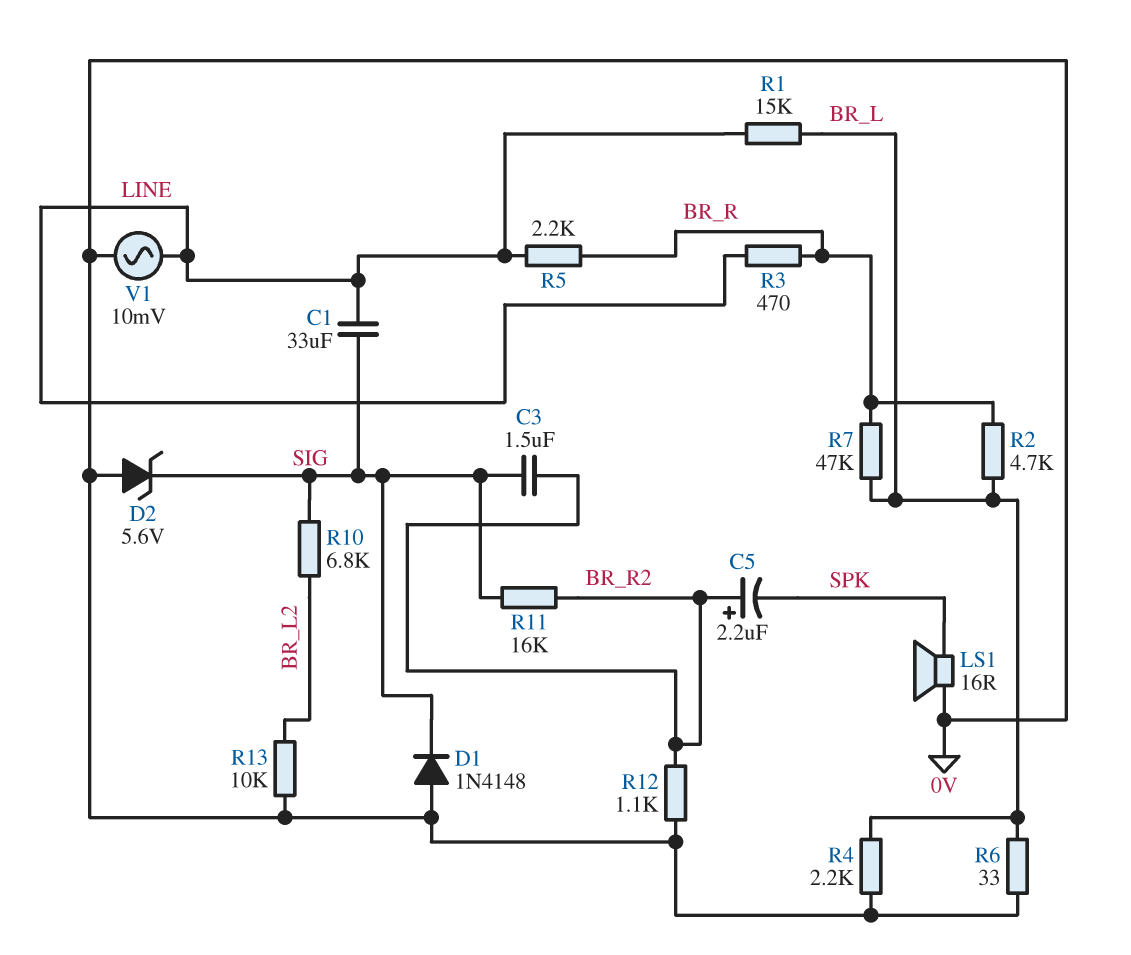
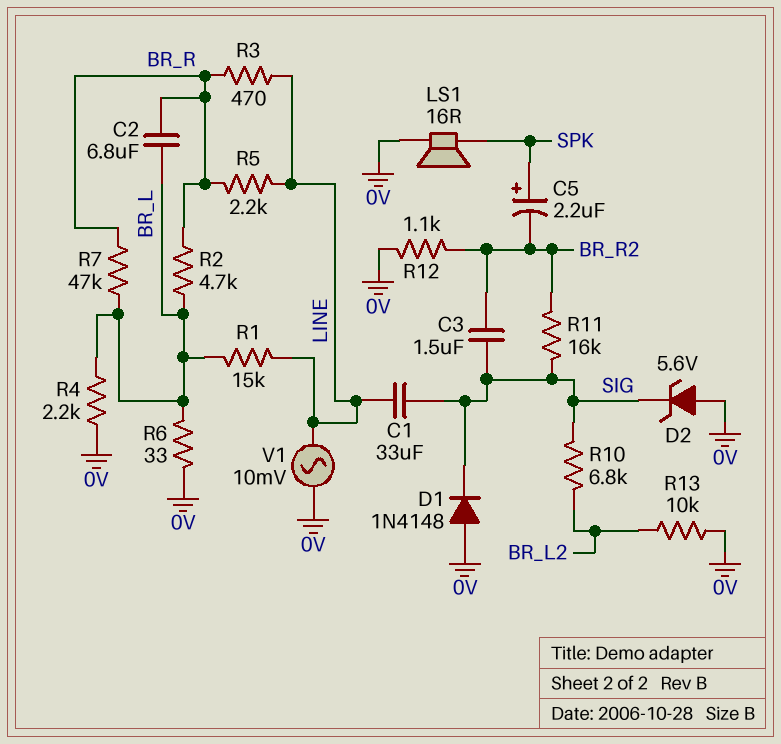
C2: none -> 6.8uF (BR_L, BR_R)
C5: 2.2uF (plus BR_R2, minus SPK) -> 2.2uF (plus SPK, minus BR_R2)

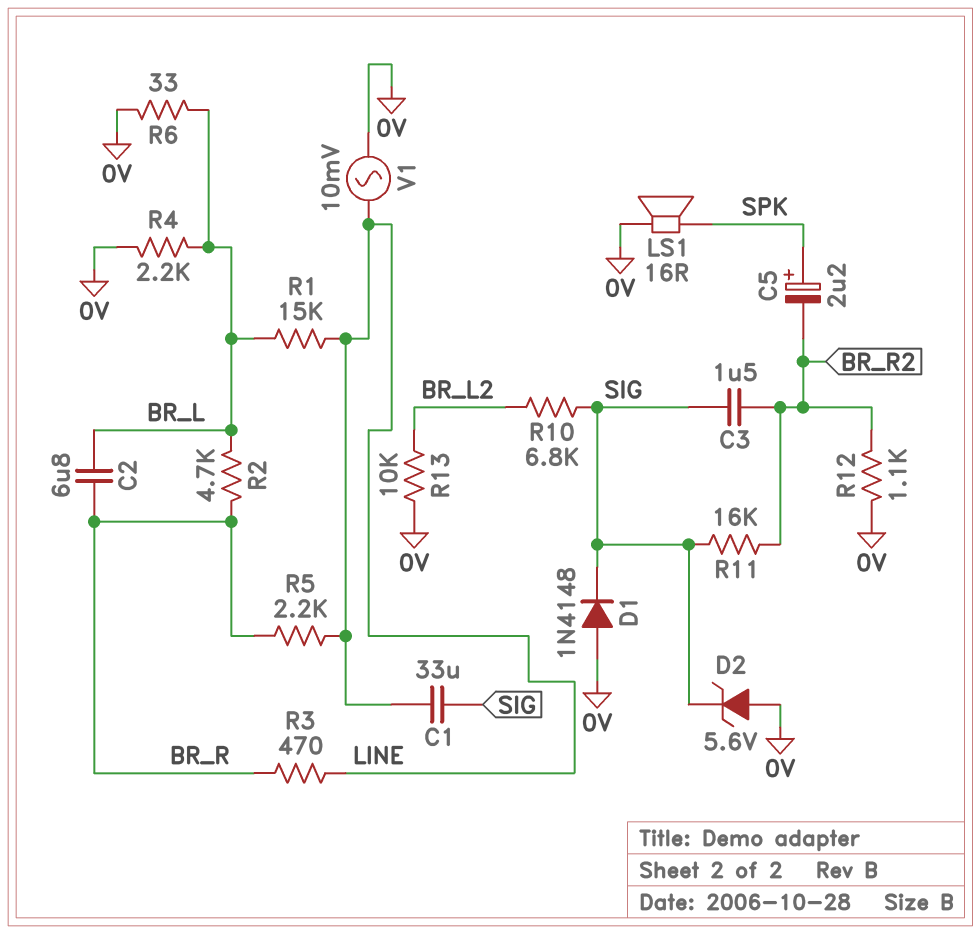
R7: 47k (BR_L, BR_R) -> none

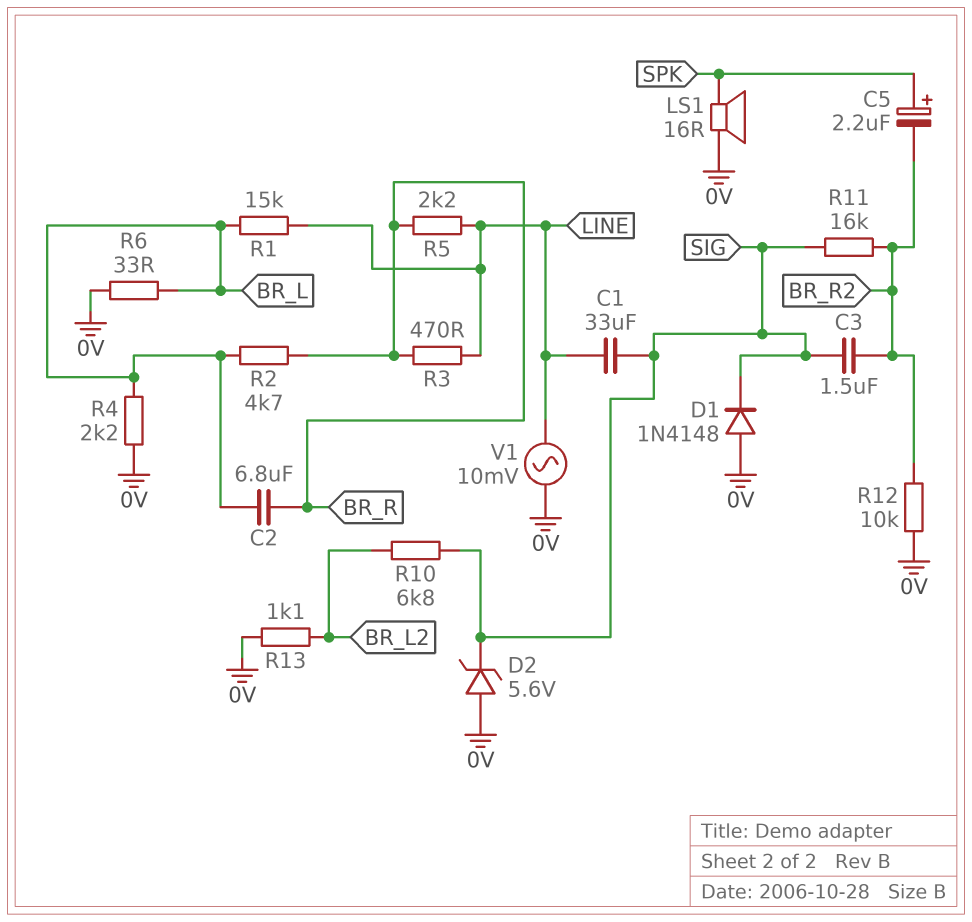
R12: 1.1k (0V, BR_R2) -> 10k (0V, BR_R2)
R13: 10k (0V, BR_L2) -> 1.1k (0V, BR_L2)

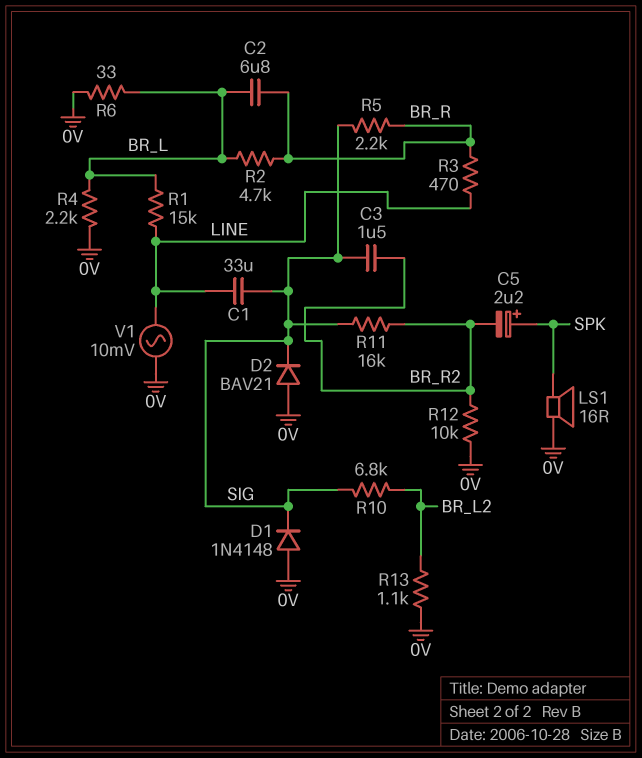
D2: zener 5.6V (A 0V, K SIG) -> diode BAV21 (A 0V, K SIG)
R5: 2.2k (BR_R, LINE) -> 2.2k (BR_R, SIG)

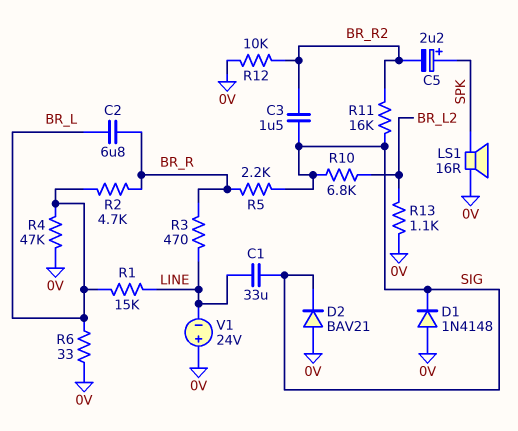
R4: 2.2k (0V, BR_L) -> 47k (0V, BR_L)
V1: AC 10mV (0V, LINE) -> 24V (plus 0V, minus LINE)

